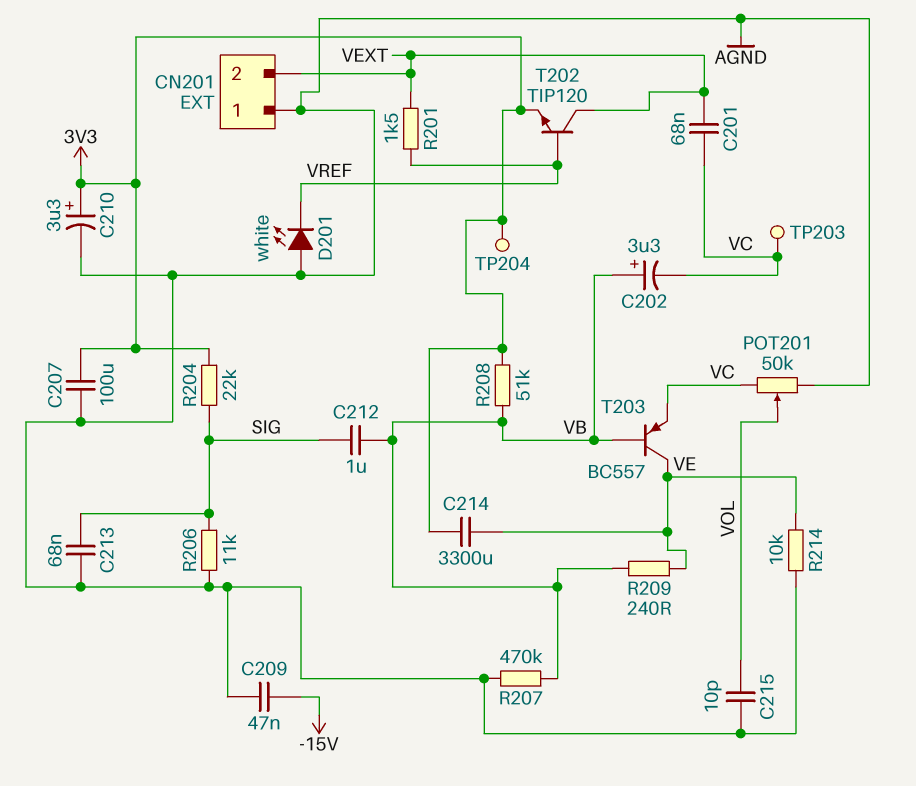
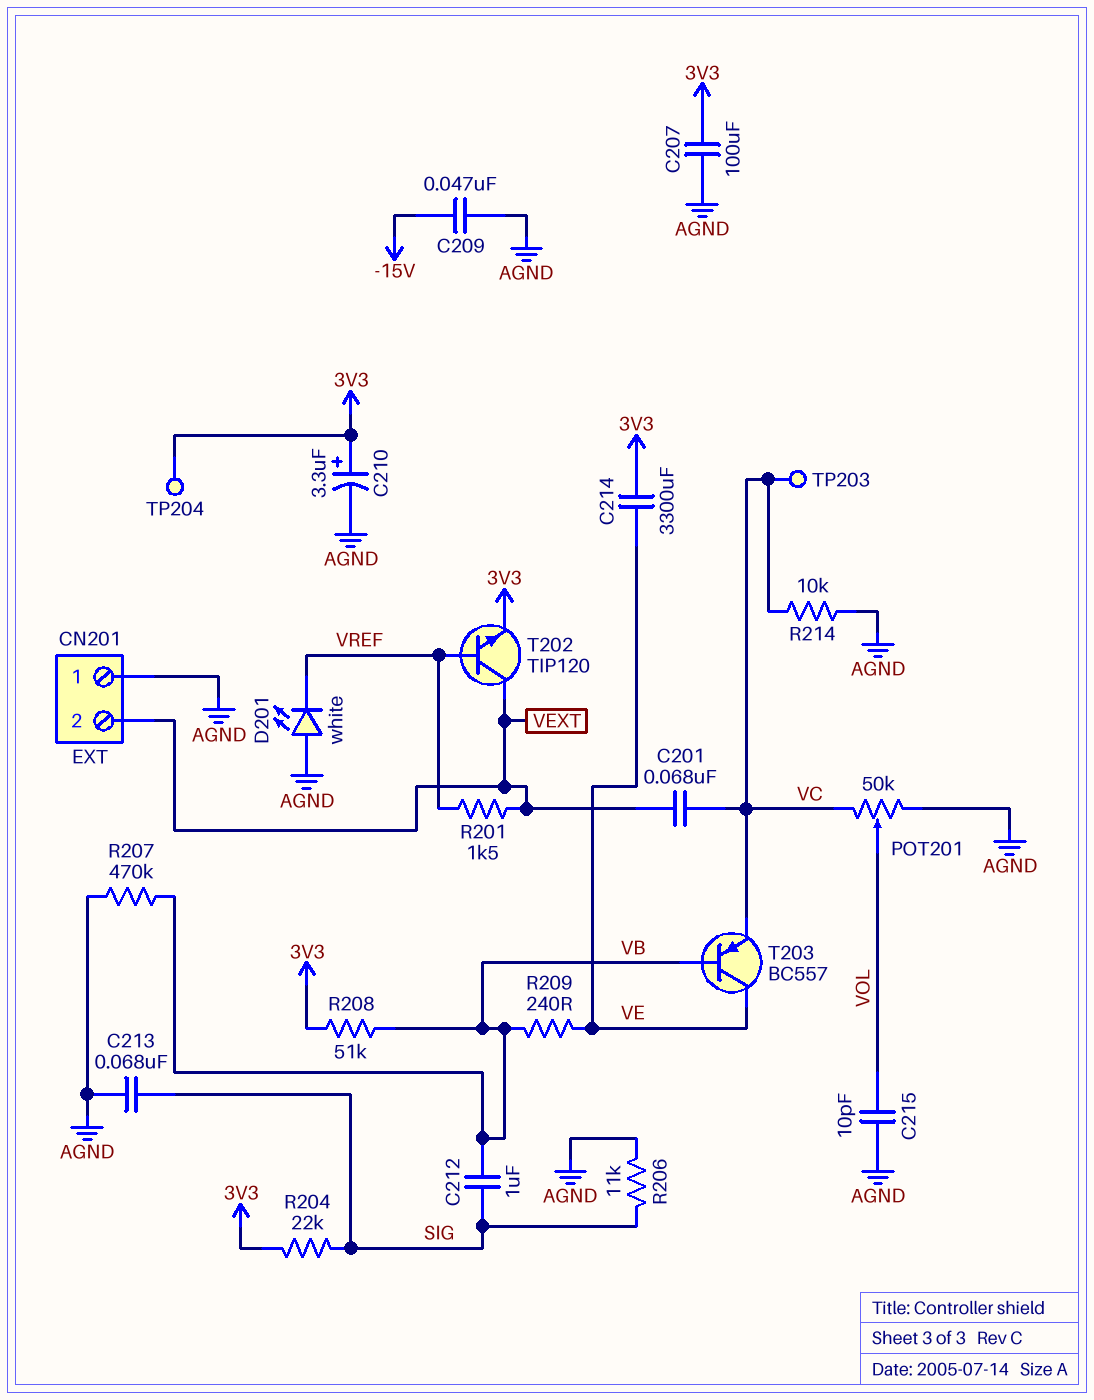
C202: 3.3uF (plus VB, minus VC) -> none
R214: 10k (AGND, VE) -> 10k (AGND, VC)

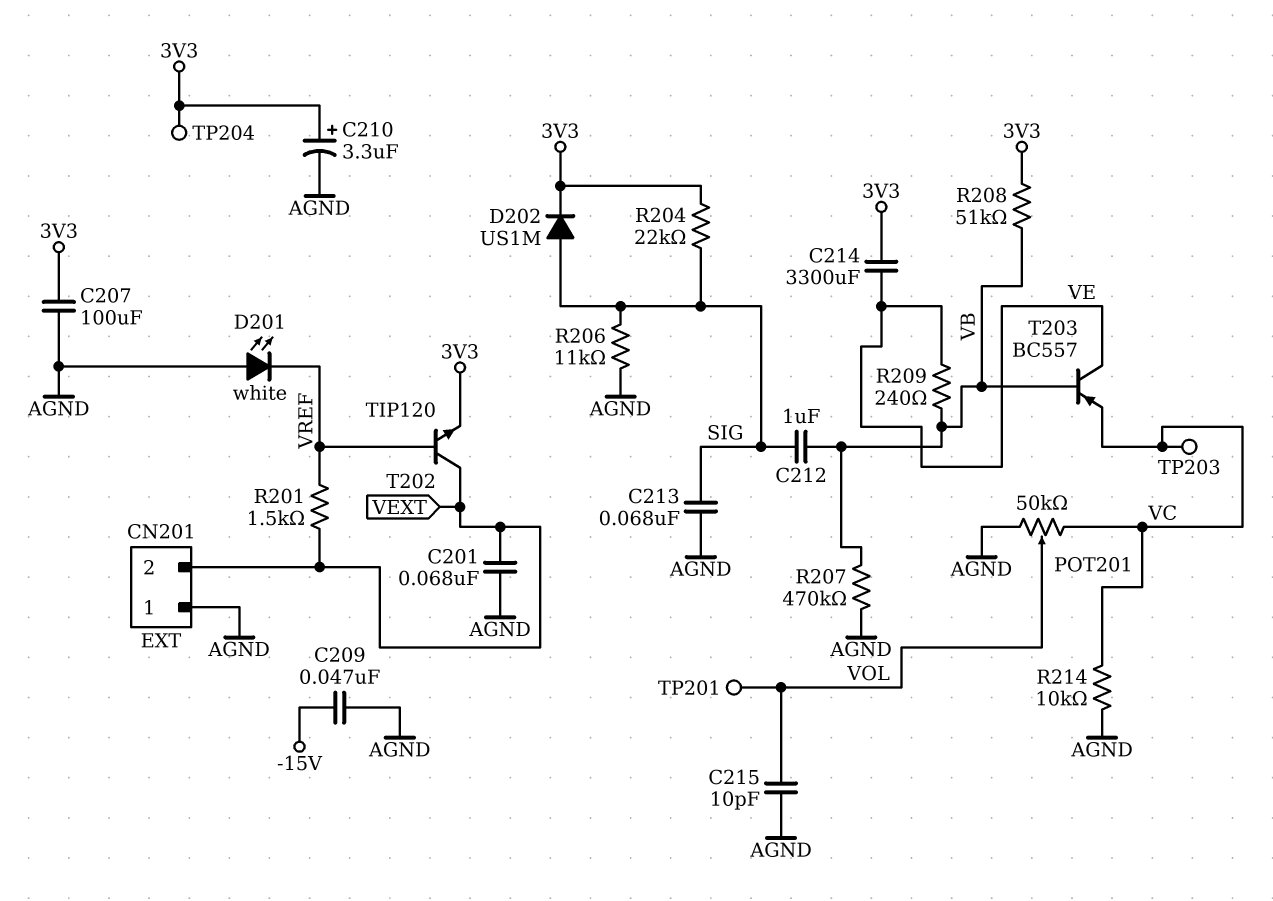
C201: 68nF (VC, VEXT) -> 68nF (AGND, VEXT)
D202: none -> diode US1M (A SIG, K 3V3)
TP201: none -> test point (VOL)

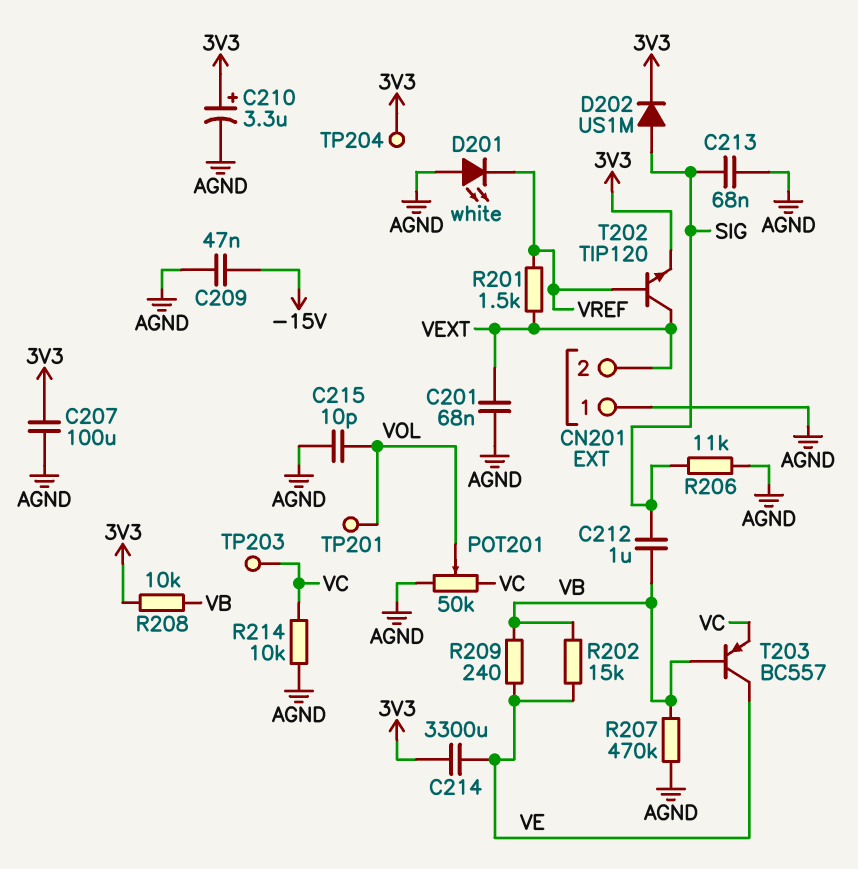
R202: none -> 15k (VB, VE)
R204: 22k (3V3, SIG) -> none
R208: 51k (3V3, VB) -> 10k (3V3, VB)

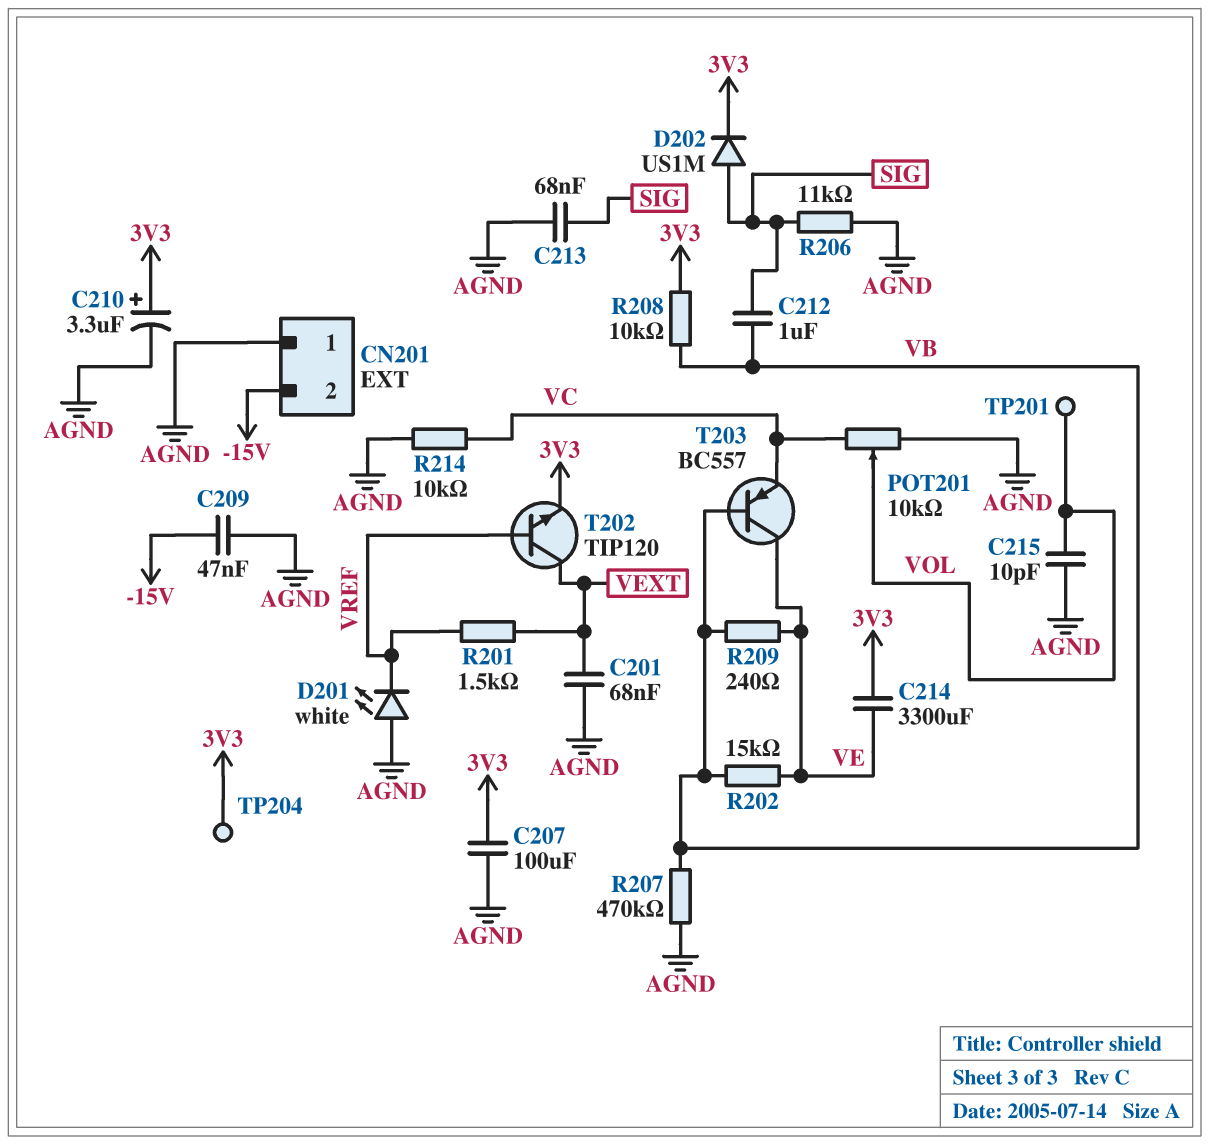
CN201 pin 2: VEXT -> -15V
POT201: 50k (AGND, VC, wiper VOL) -> 10k (AGND, VC, wiper VOL)
TP203: test point (VC) -> none

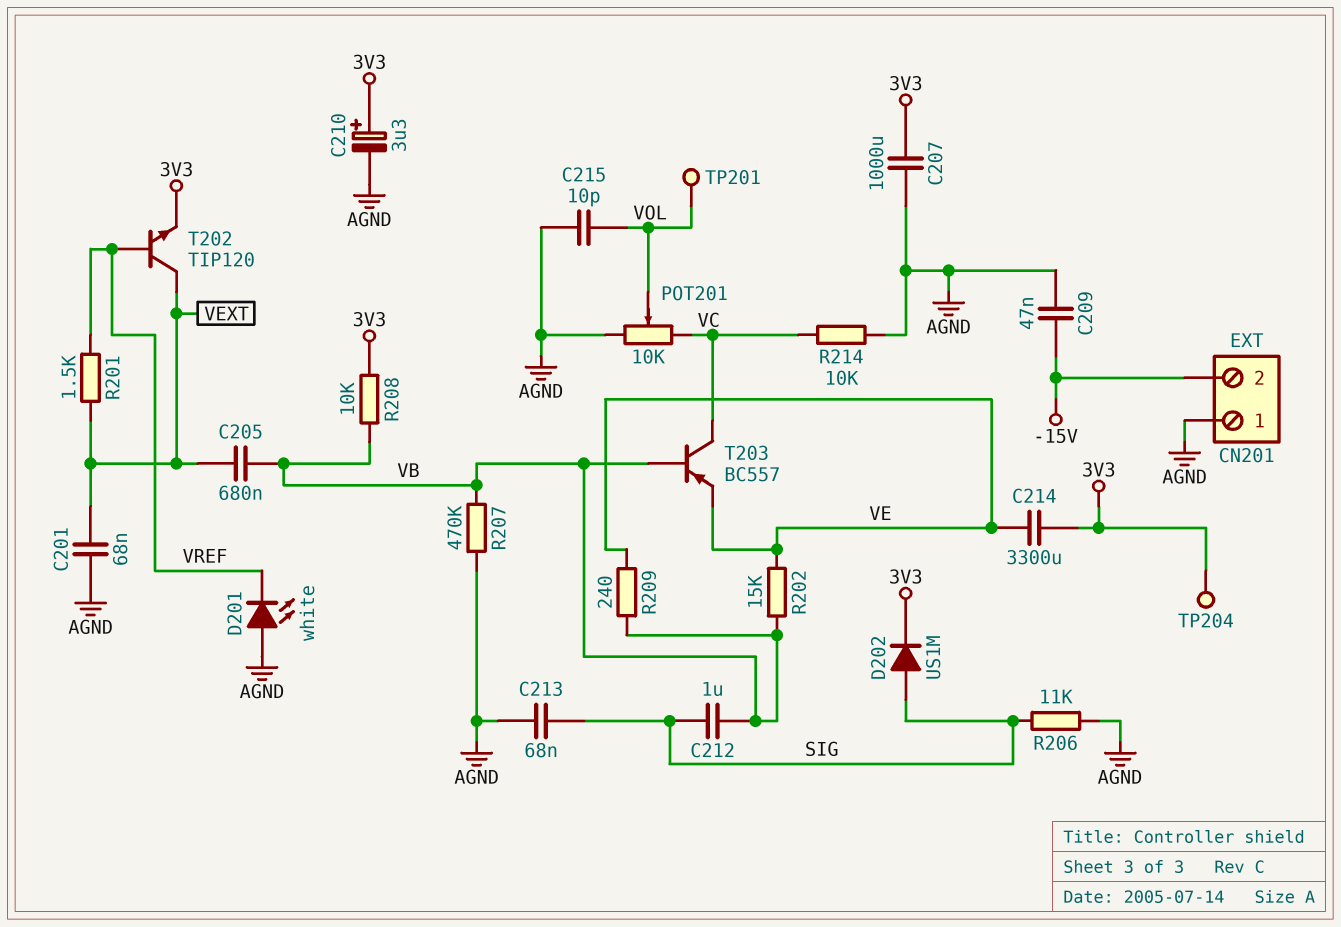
C205: none -> 680nF (VB, VEXT)
C207: 100uF (3V3, AGND) -> 1000uF (3V3, AGND)
T203: PNP BC557 (B VB, C VE, E VC) -> PNP BC557 (B VB, C VC, E VE)

